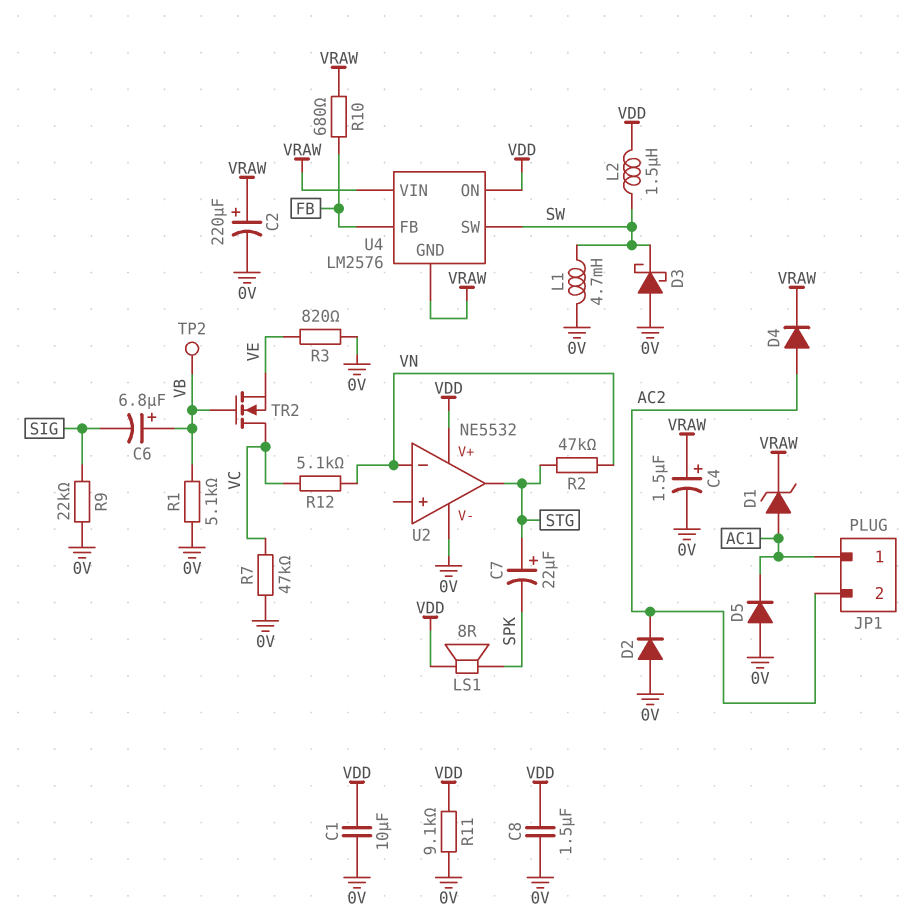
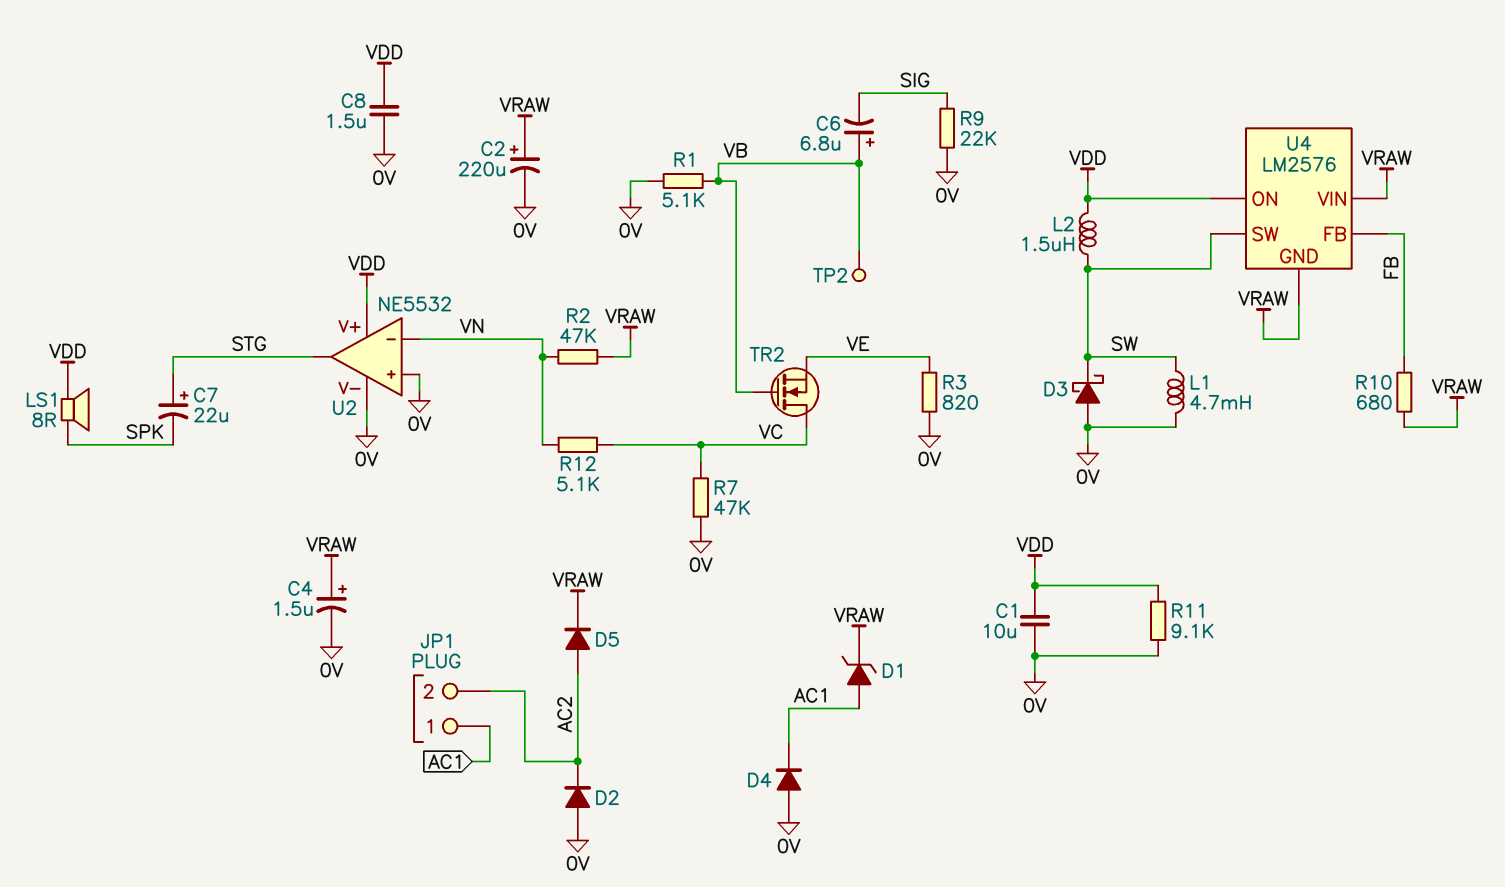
D4: diode (A AC2, K VRAW) -> diode (A 0V, K AC1)
D5: diode (A 0V, K AC1) -> diode (A AC2, K VRAW)
R2: 47k (STG, VN) -> 47k (VN, VRAW)
U2 pin in+: none -> 0V

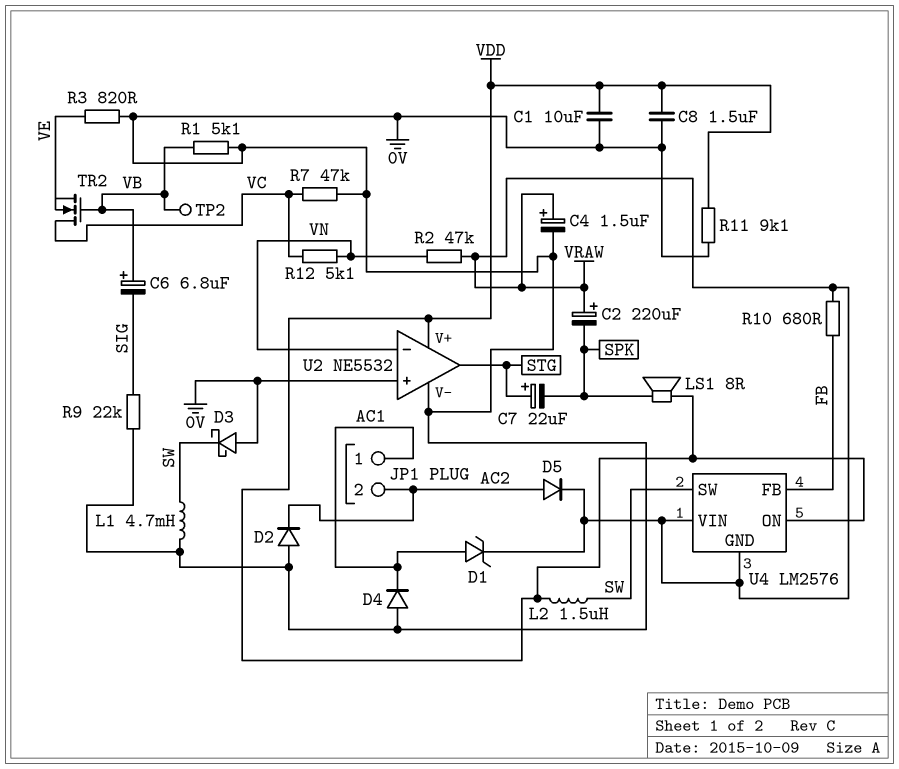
C2: 220uF (plus VRAW, minus 0V) -> 220uF (plus VRAW, minus SPK)

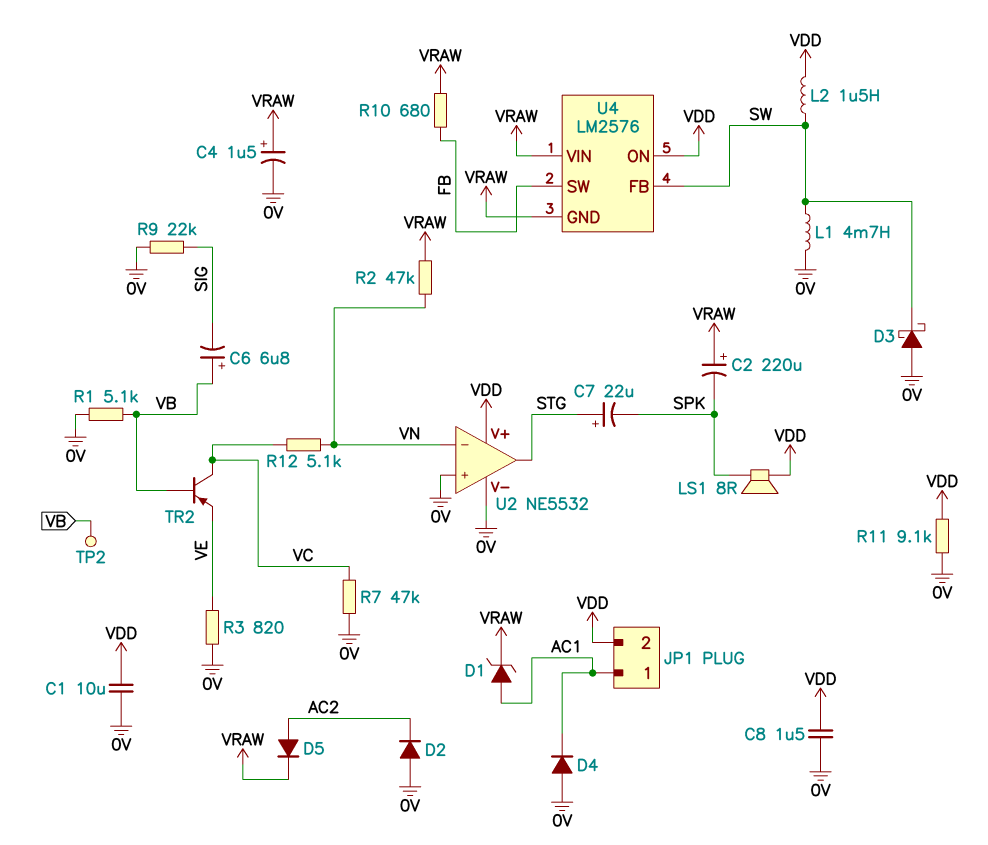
JP1 pin 2: AC2 -> VDD
TR2: NMOS (G VB, D VC, S VE) -> PNP (B VB, C VC, E VE)
U4 pin FB: FB -> SW
U4 pin SW: SW -> FB

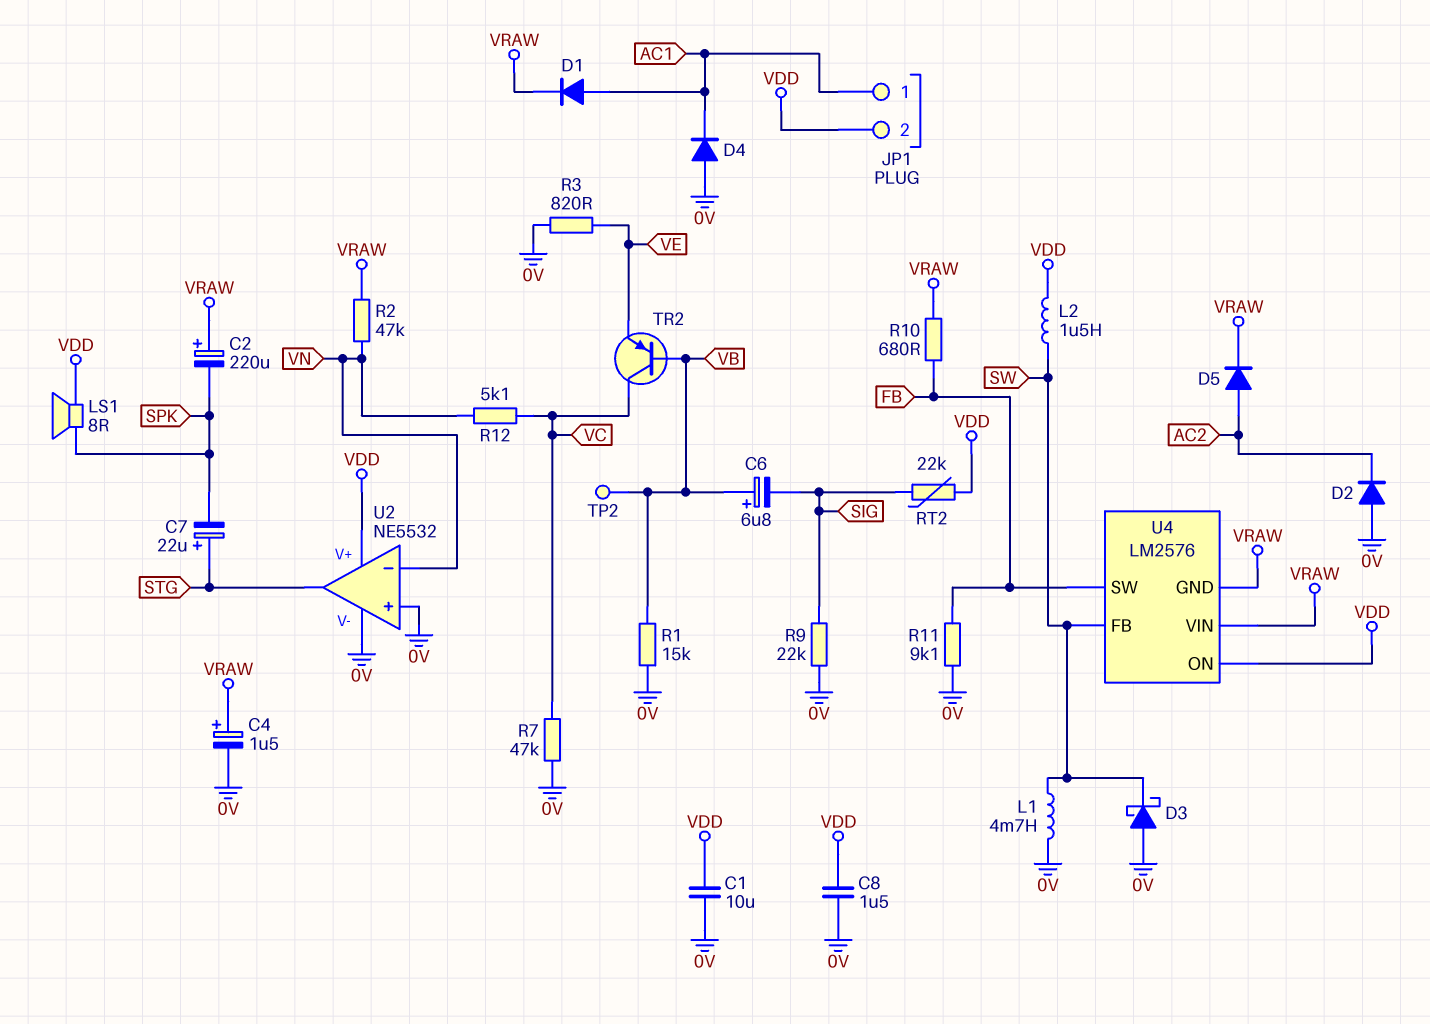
D1: zener (A AC1, K VRAW) -> diode (A AC1, K VRAW)
R1: 5.1k (0V, VB) -> 15k (0V, VB)
R11: 9.1k (0V, VDD) -> 9.1k (0V, FB)
RT2: none -> 22k (SIG, VDD)

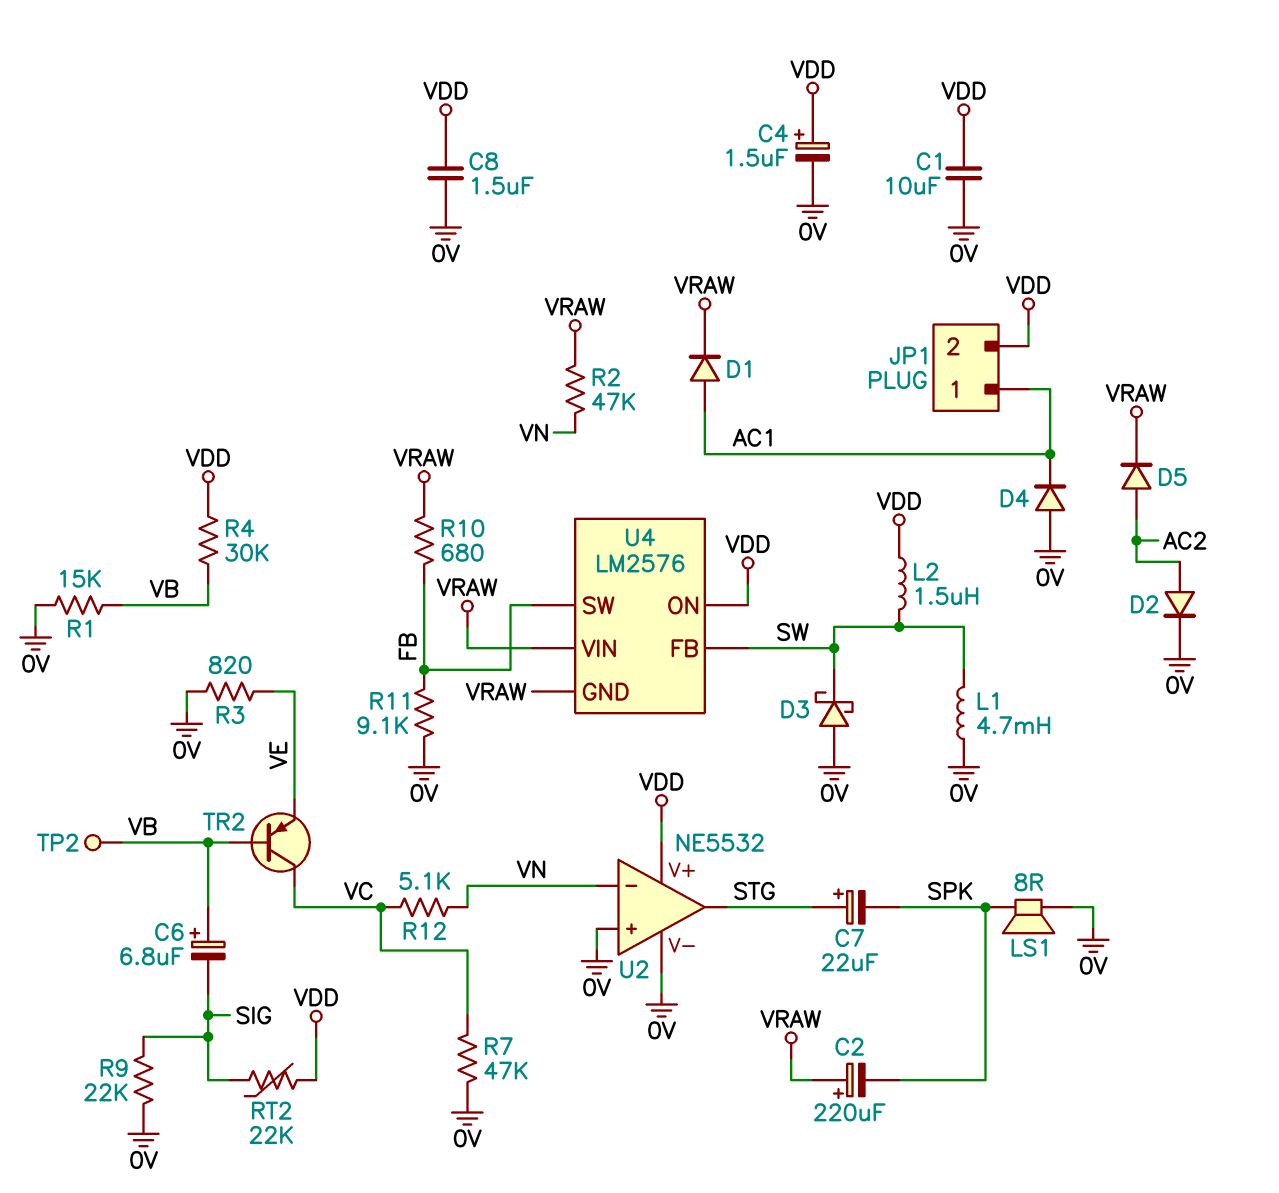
C4: 1.5uF (plus VRAW, minus 0V) -> 1.5uF (plus VDD, minus 0V)
D2: diode (A 0V, K AC2) -> diode (A AC2, K 0V)
LS1: speaker 8R (SPK, VDD) -> speaker 8R (0V, SPK)
R4: none -> 30k (VB, VDD)

